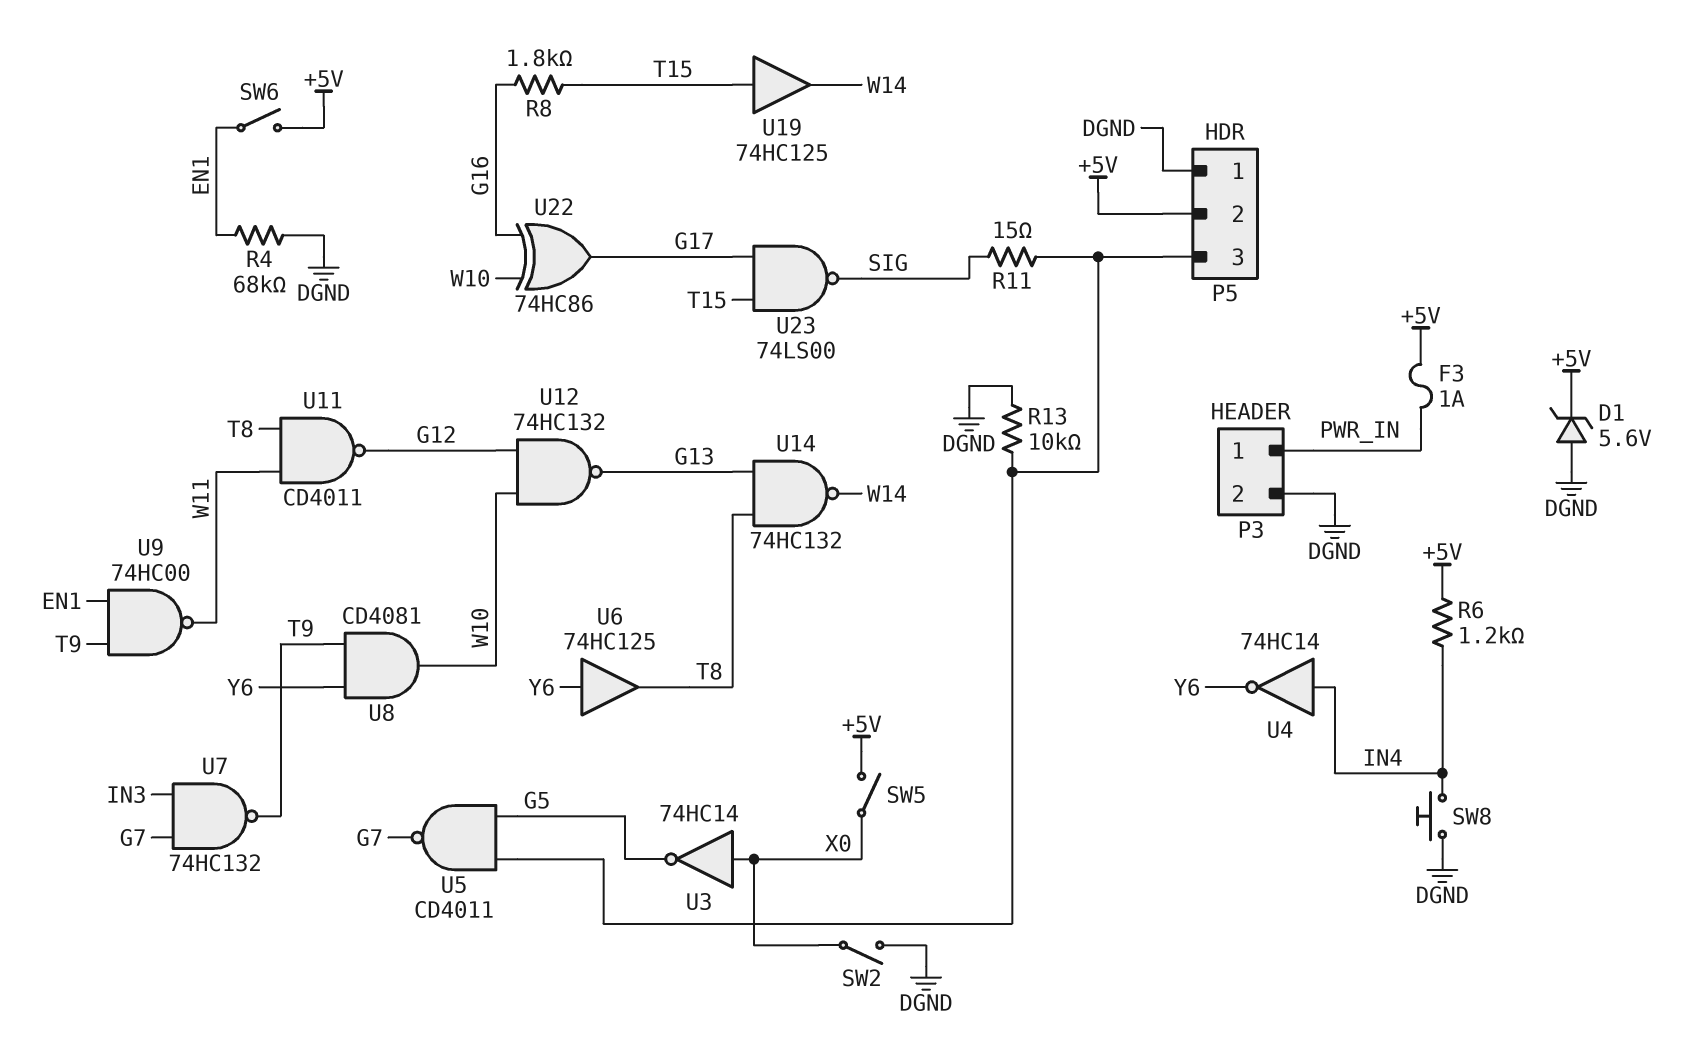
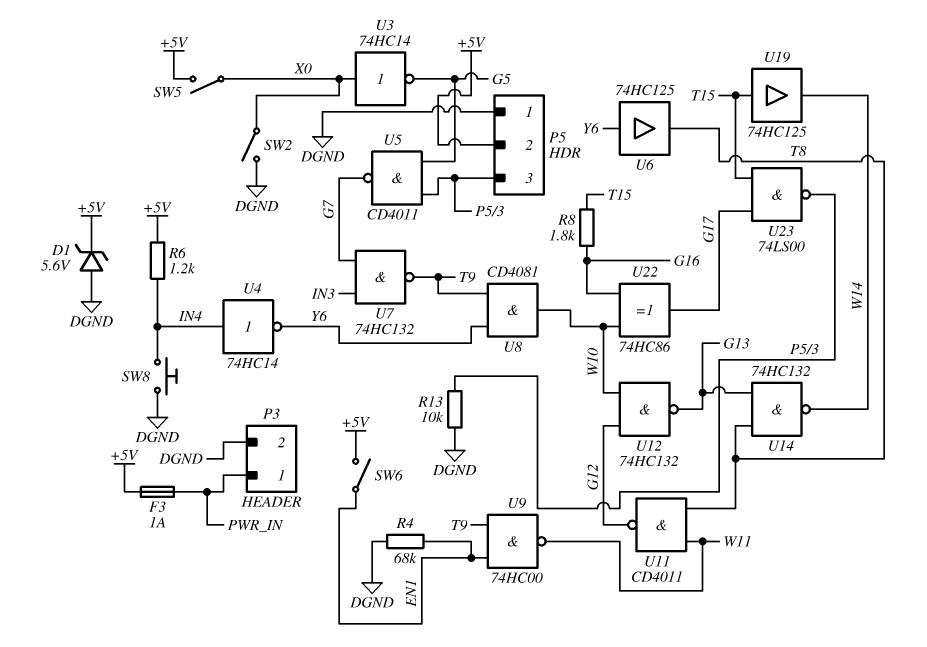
R11: 15 (P5/3, SIG) -> none
U23: NAND 74LS00 (in G17, in T15, out SIG) -> NAND 74LS00 (in G17, in T15, out P5/3)

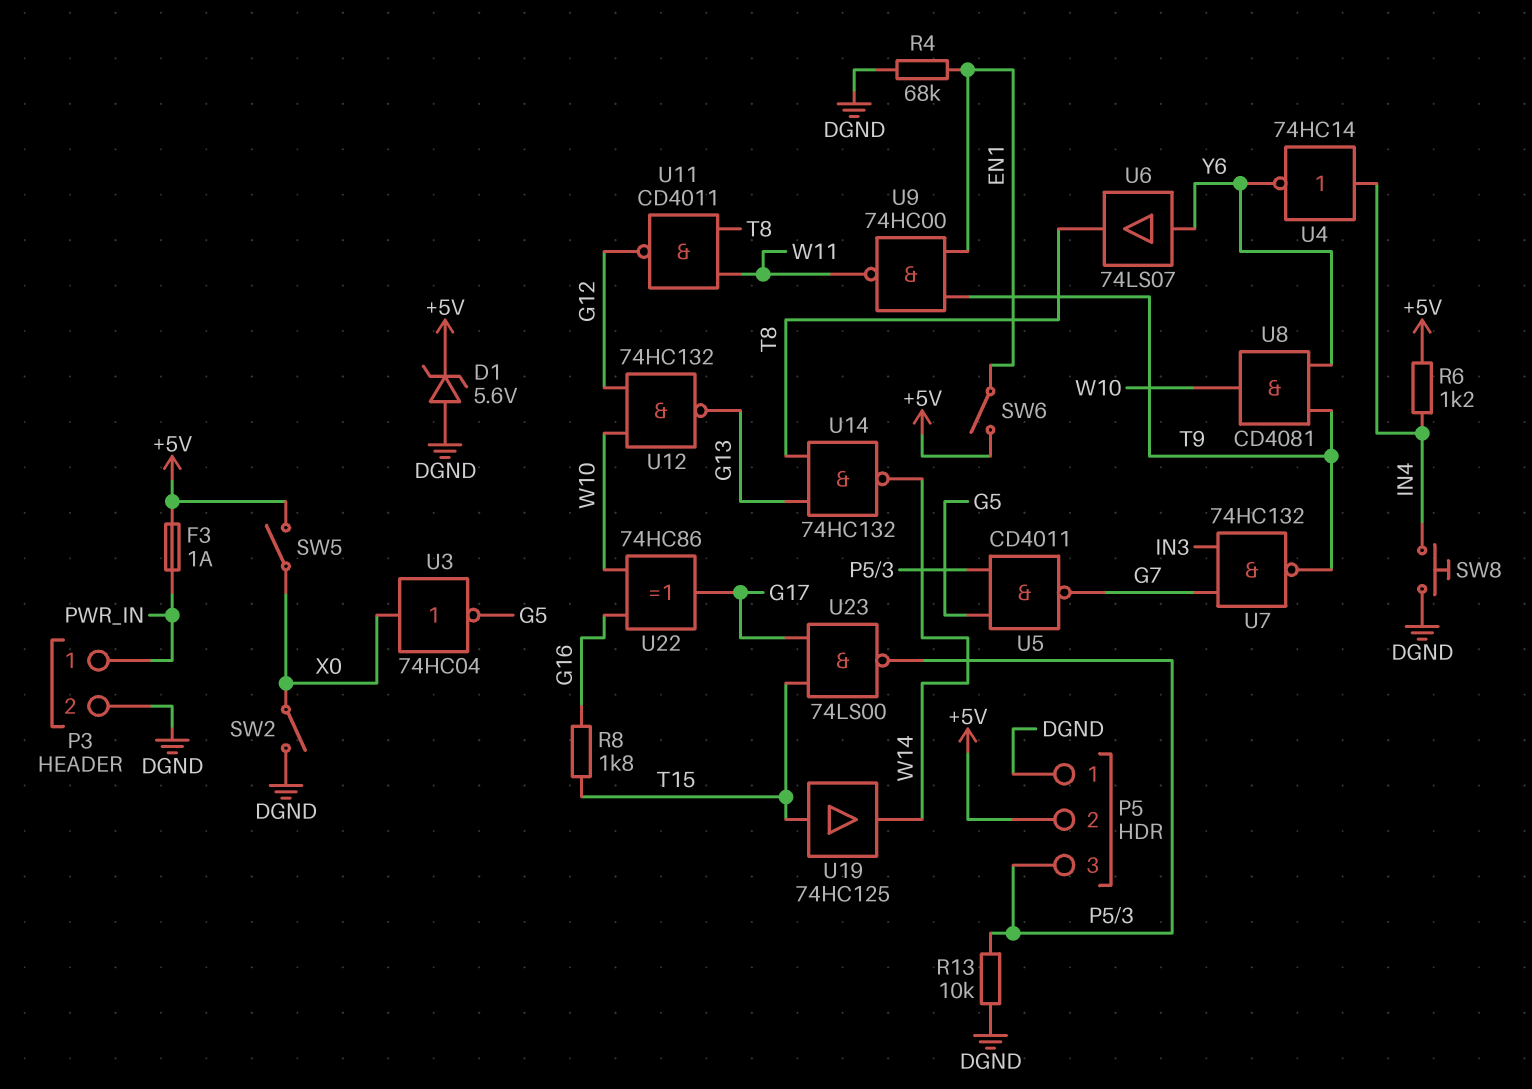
U3: NOT 74HC14 (in X0, out G5) -> NOT 74HC04 (in X0, out G5)
U6: buffer 74HC125 (in Y6, out T8) -> buffer 74LS07 (in Y6, out T8)

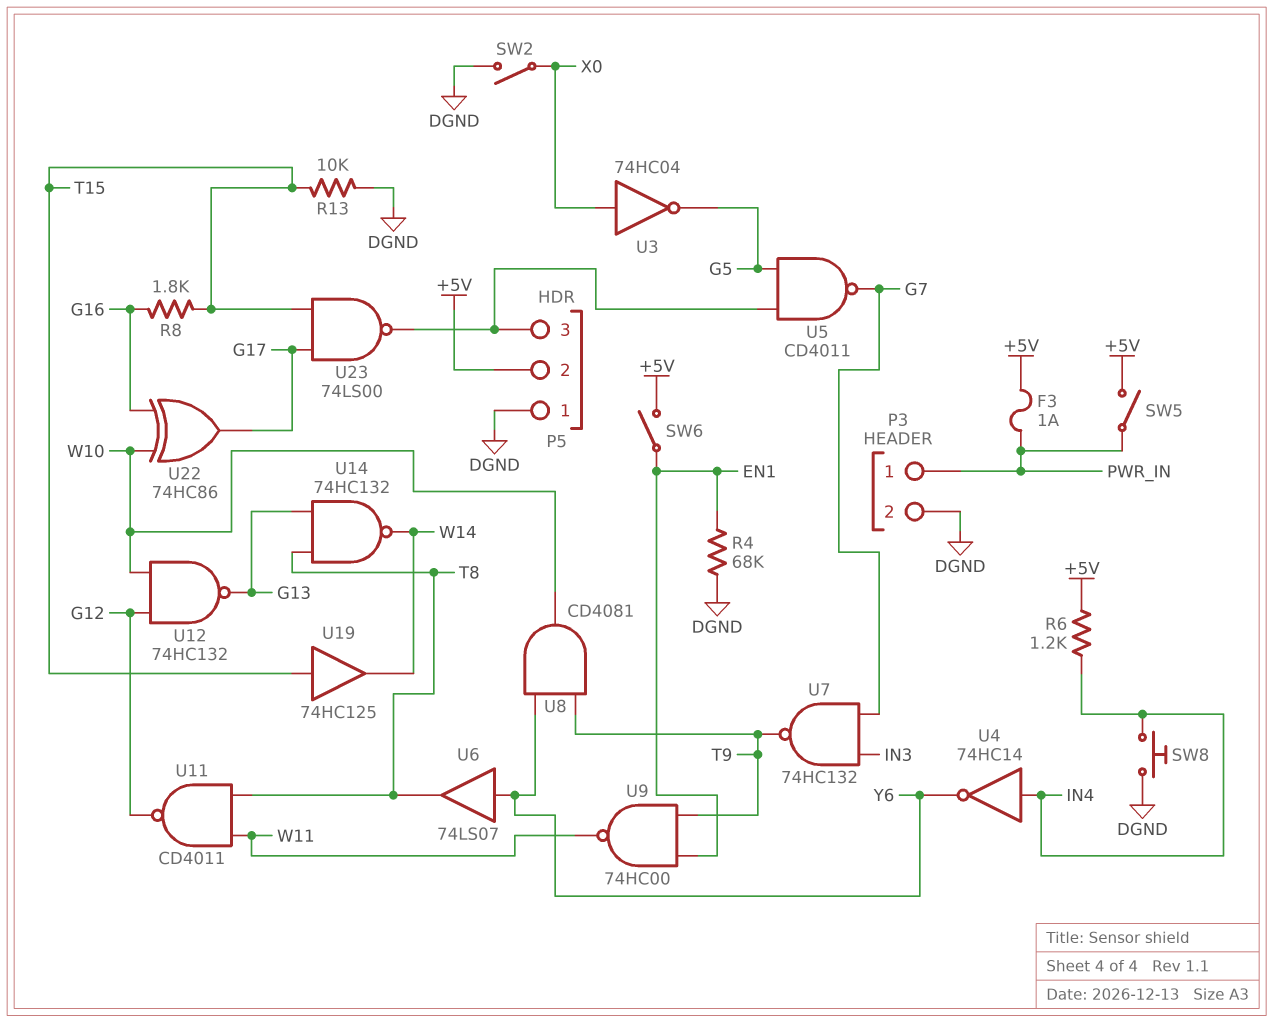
D1: zener 5.6V (A DGND, K +5V) -> none
R13: 10k (DGND, P5/3) -> 10k (DGND, T15)
SW5: switch (+5V, X0) -> switch (+5V, PWR_IN)

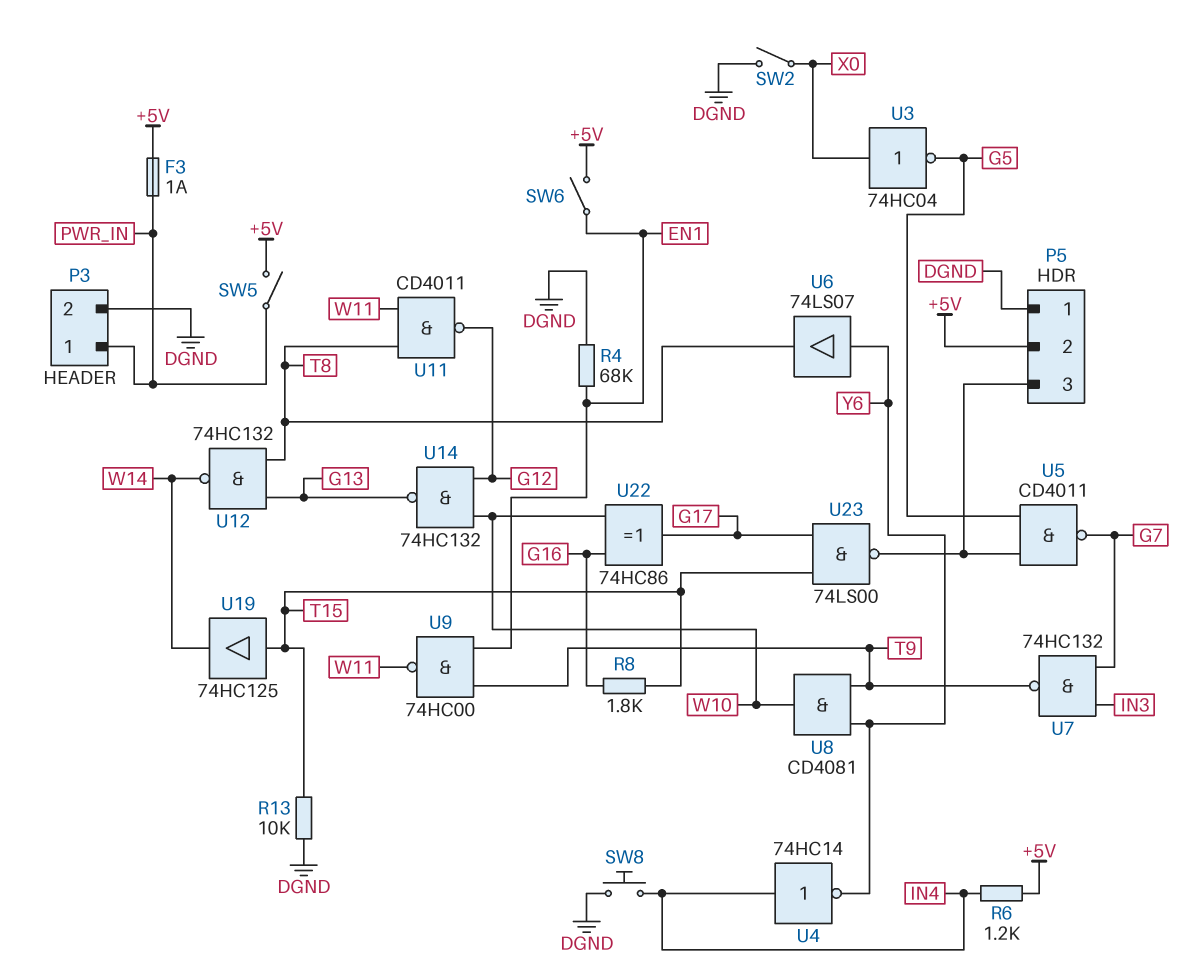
U12: NAND 74HC132 (in G12, in W10, out G13) -> NAND 74HC132 (in G13, in T8, out W14)
U14: NAND 74HC132 (in G13, in T8, out W14) -> NAND 74HC132 (in G12, in W10, out G13)

